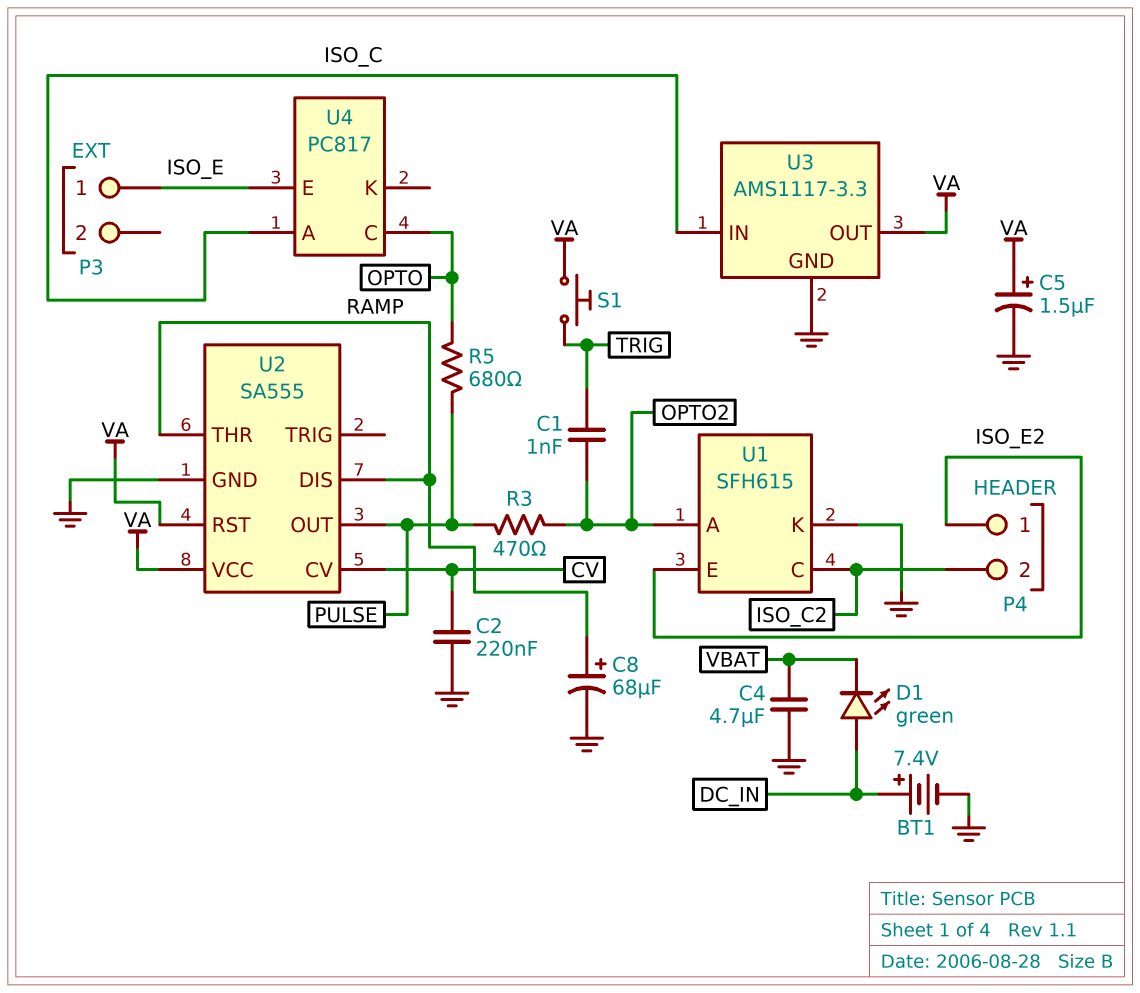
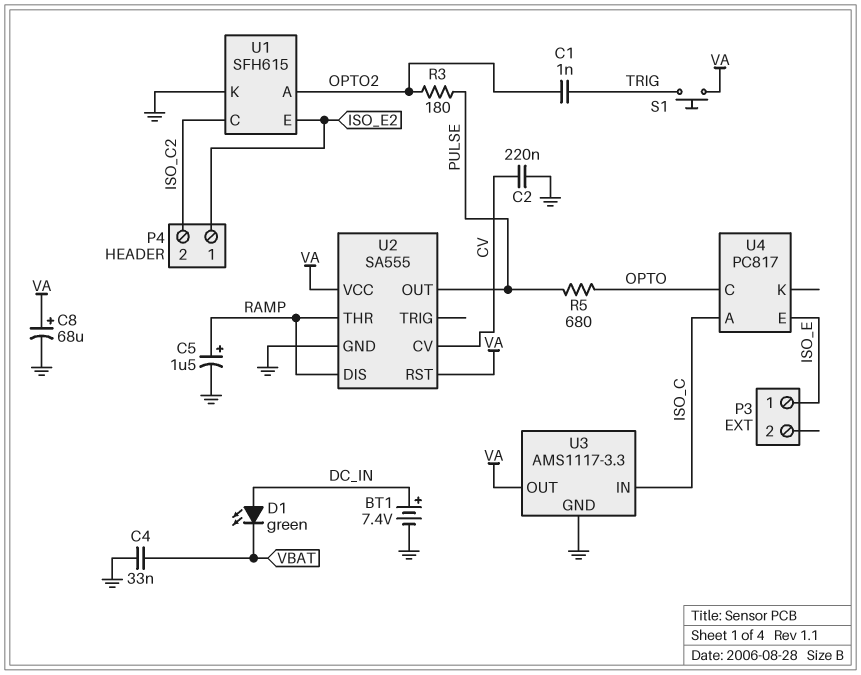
C4: 4.7uF (GND, VBAT) -> 33nF (GND, VBAT)
C5: 1.5uF (plus VA, minus GND) -> 1.5uF (plus RAMP, minus GND)
C8: 68uF (plus RAMP, minus GND) -> 68uF (plus VA, minus GND)
R3: 470 (OPTO2, PULSE) -> 180 (OPTO2, PULSE)

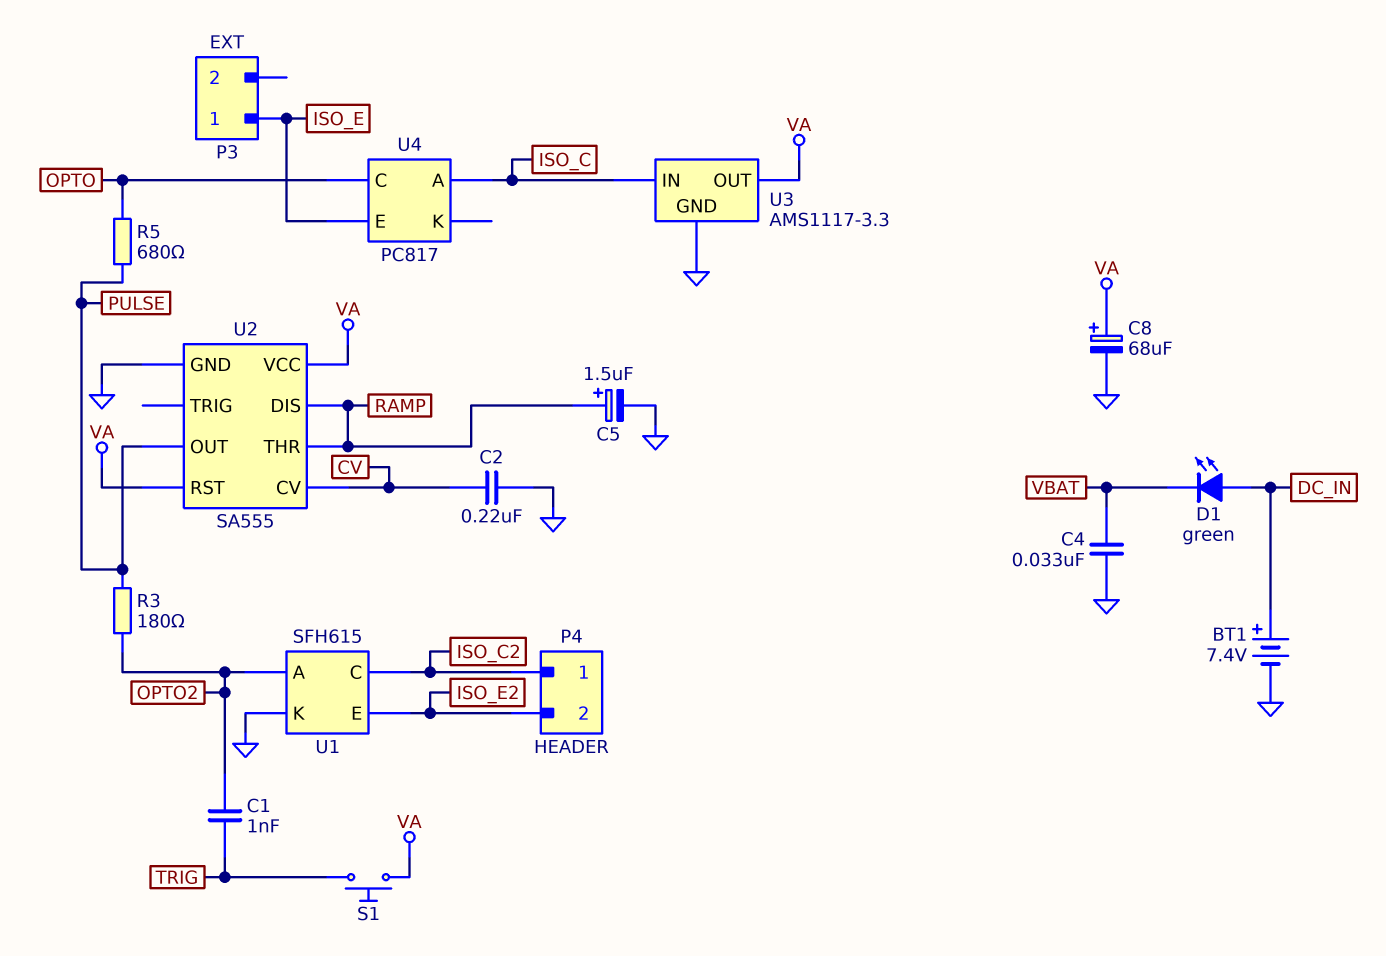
P4 pin 1: ISO_E2 -> ISO_C2
P4 pin 2: ISO_C2 -> ISO_E2

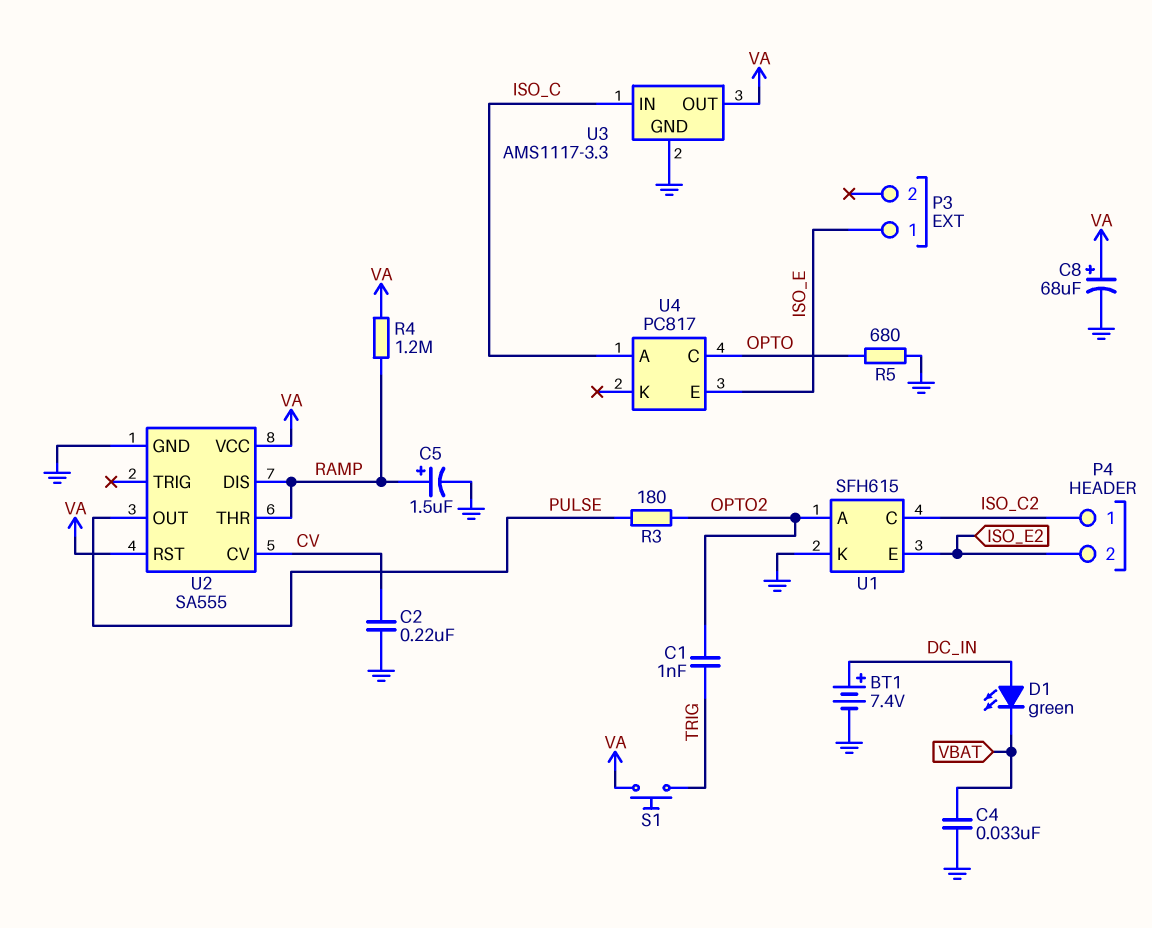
R4: none -> 1.2M (RAMP, VA)
R5: 680 (OPTO, PULSE) -> 680 (GND, OPTO)

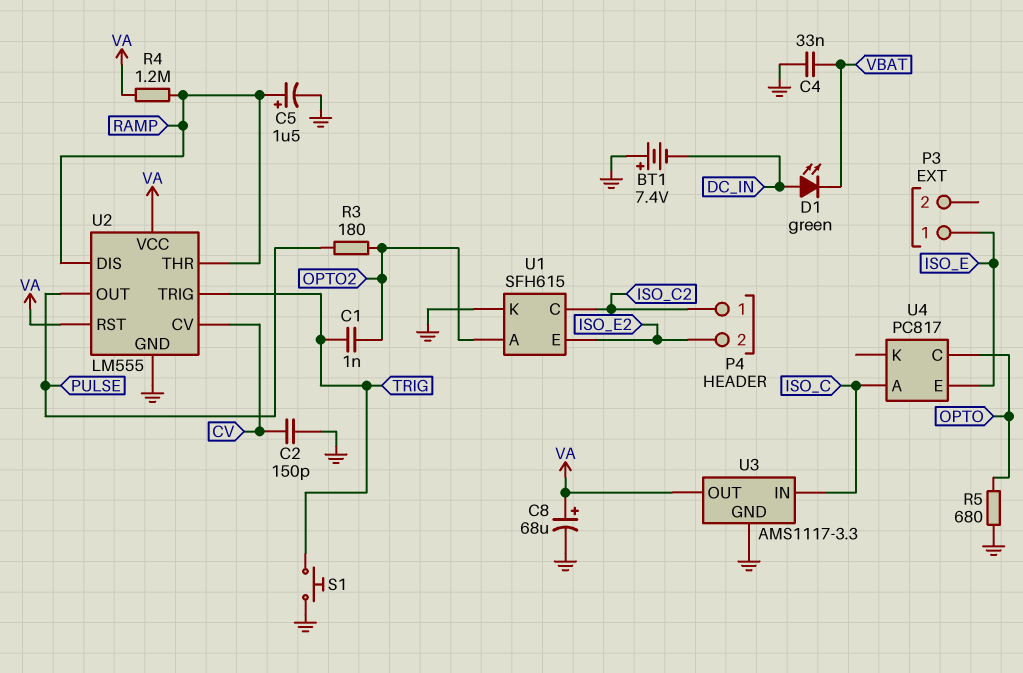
BT1: 7.4V (plus DC_IN, minus GND) -> 7.4V (plus GND, minus DC_IN)
C2: 220nF (CV, GND) -> 150pF (CV, GND)
S1: button (TRIG, VA) -> button (GND, TRIG)
U2: SA555 -> LM555
U2 pin TRIG: none -> TRIG

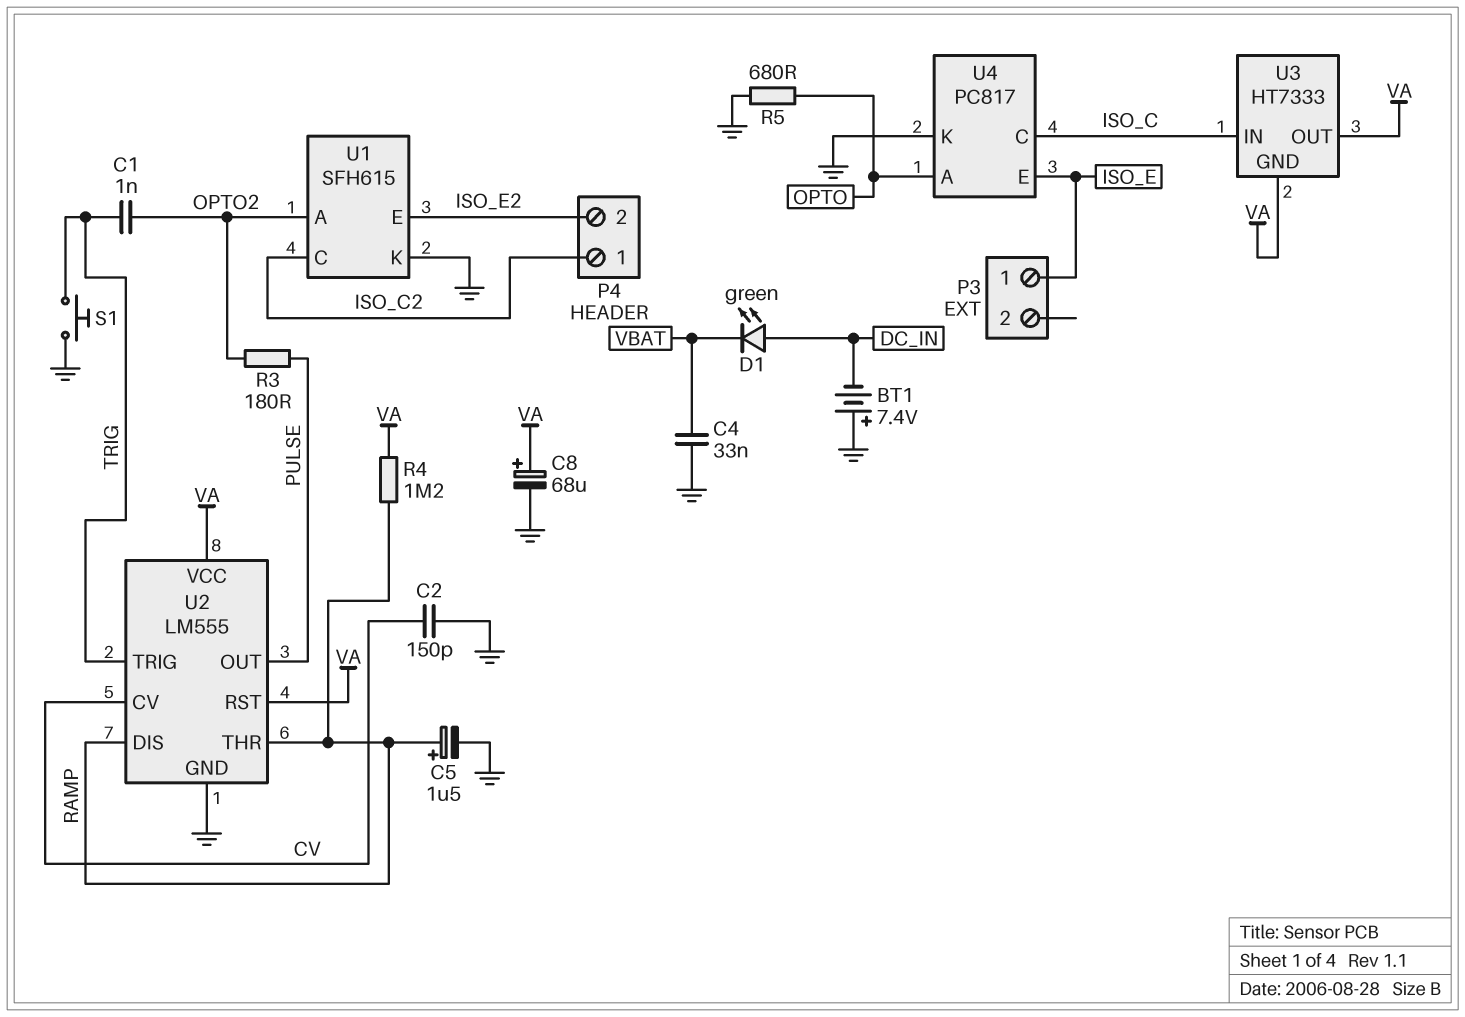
U3: AMS1117-3.3 -> HT7333
U3 pin GND: GND -> VA
U4 pin A: ISO_C -> OPTO
U4 pin C: OPTO -> ISO_C
U4 pin K: none -> GND

